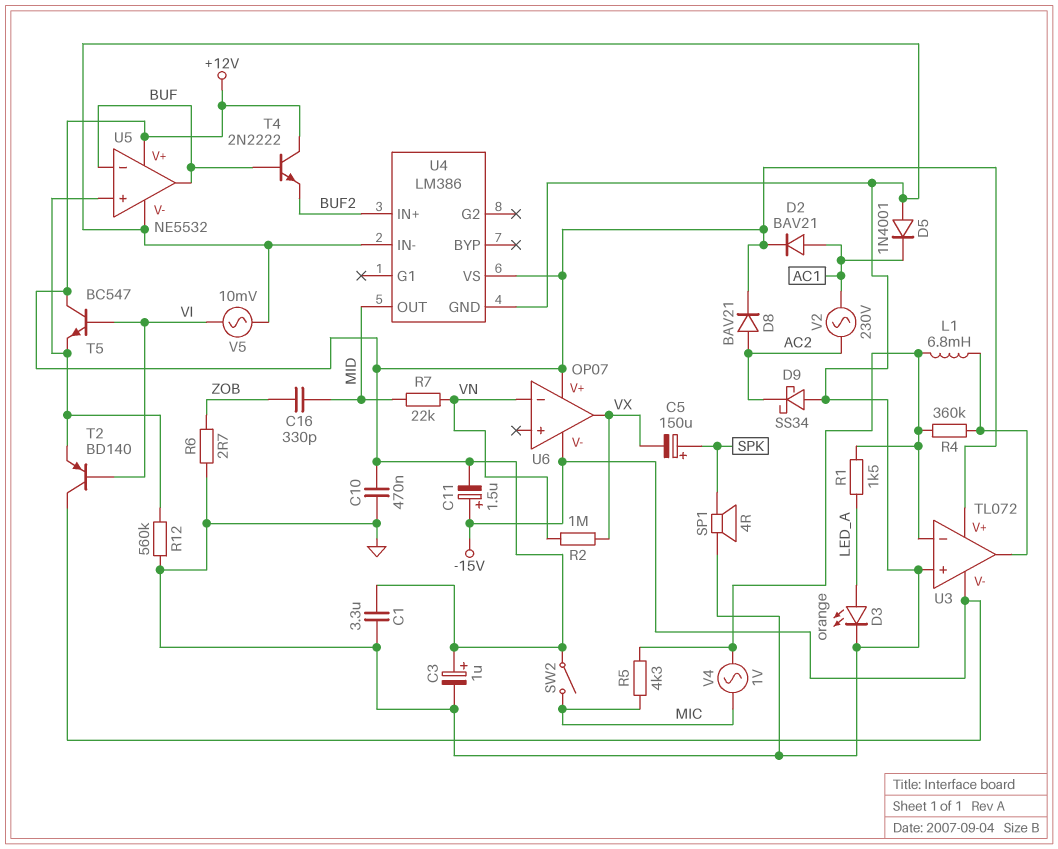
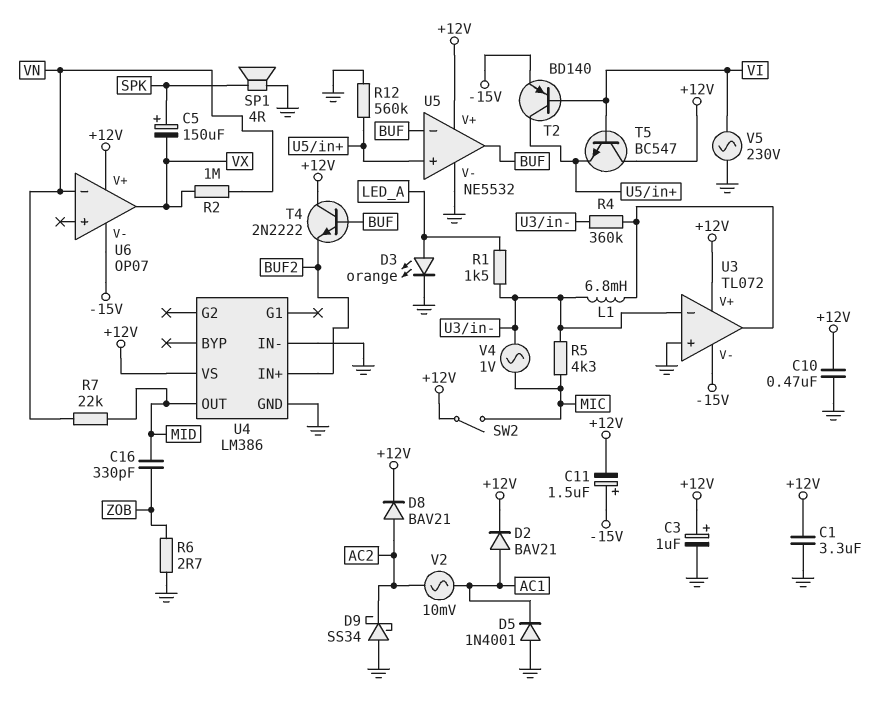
T2: PNP BD140 (B VI, C -15V, E U5/in+) -> PNP BD140 (B VI, C U5/in+, E -15V)
V2: AC 230V (AC1, AC2) -> AC 10mV (AC1, AC2)
V5: AC 10mV (GND, VI) -> AC 230V (GND, VI)

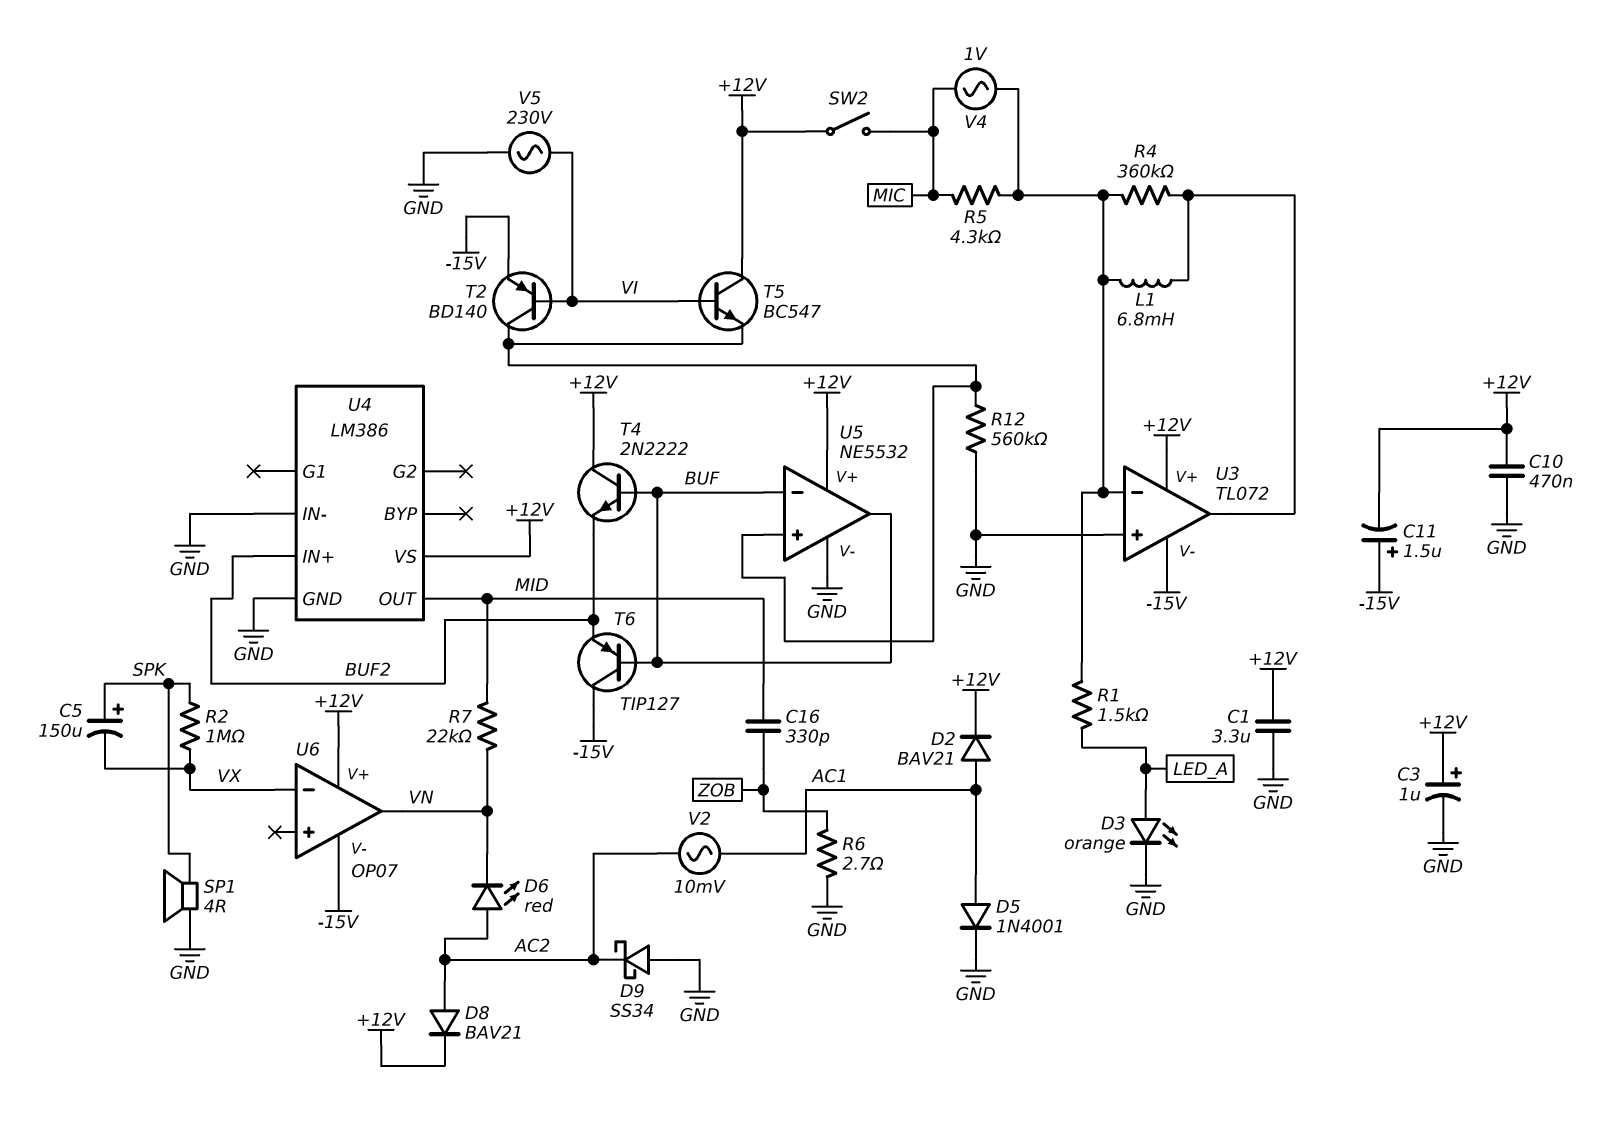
D5: diode 1N4001 (A GND, K AC1) -> diode 1N4001 (A AC1, K GND)
D6: none -> LED red (A AC2, K VN)
R2: 1M (VN, VX) -> 1M (SPK, VX)
T6: none -> PNP TIP127 (B BUF, C -15V, E BUF2)
U6 pin in-: VN -> VX
U6 pin out: VX -> VN

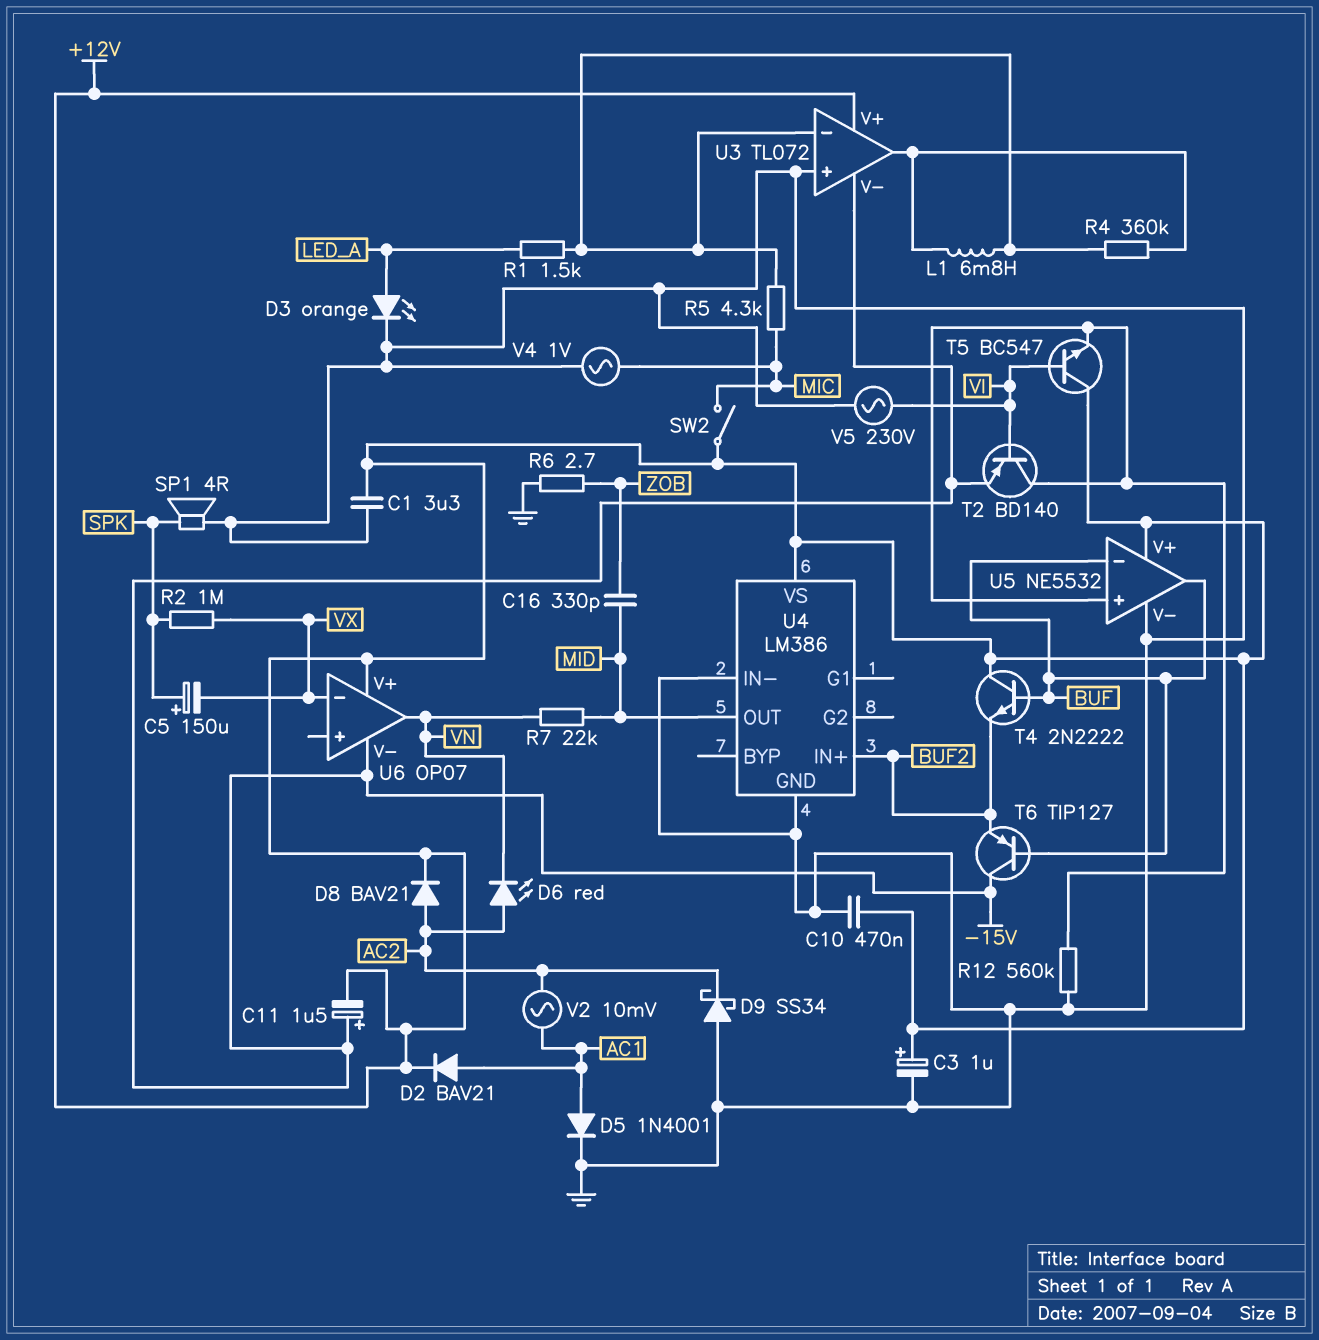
V4: AC 1V (MIC, U3/in-) -> AC 1V (GND, MIC)

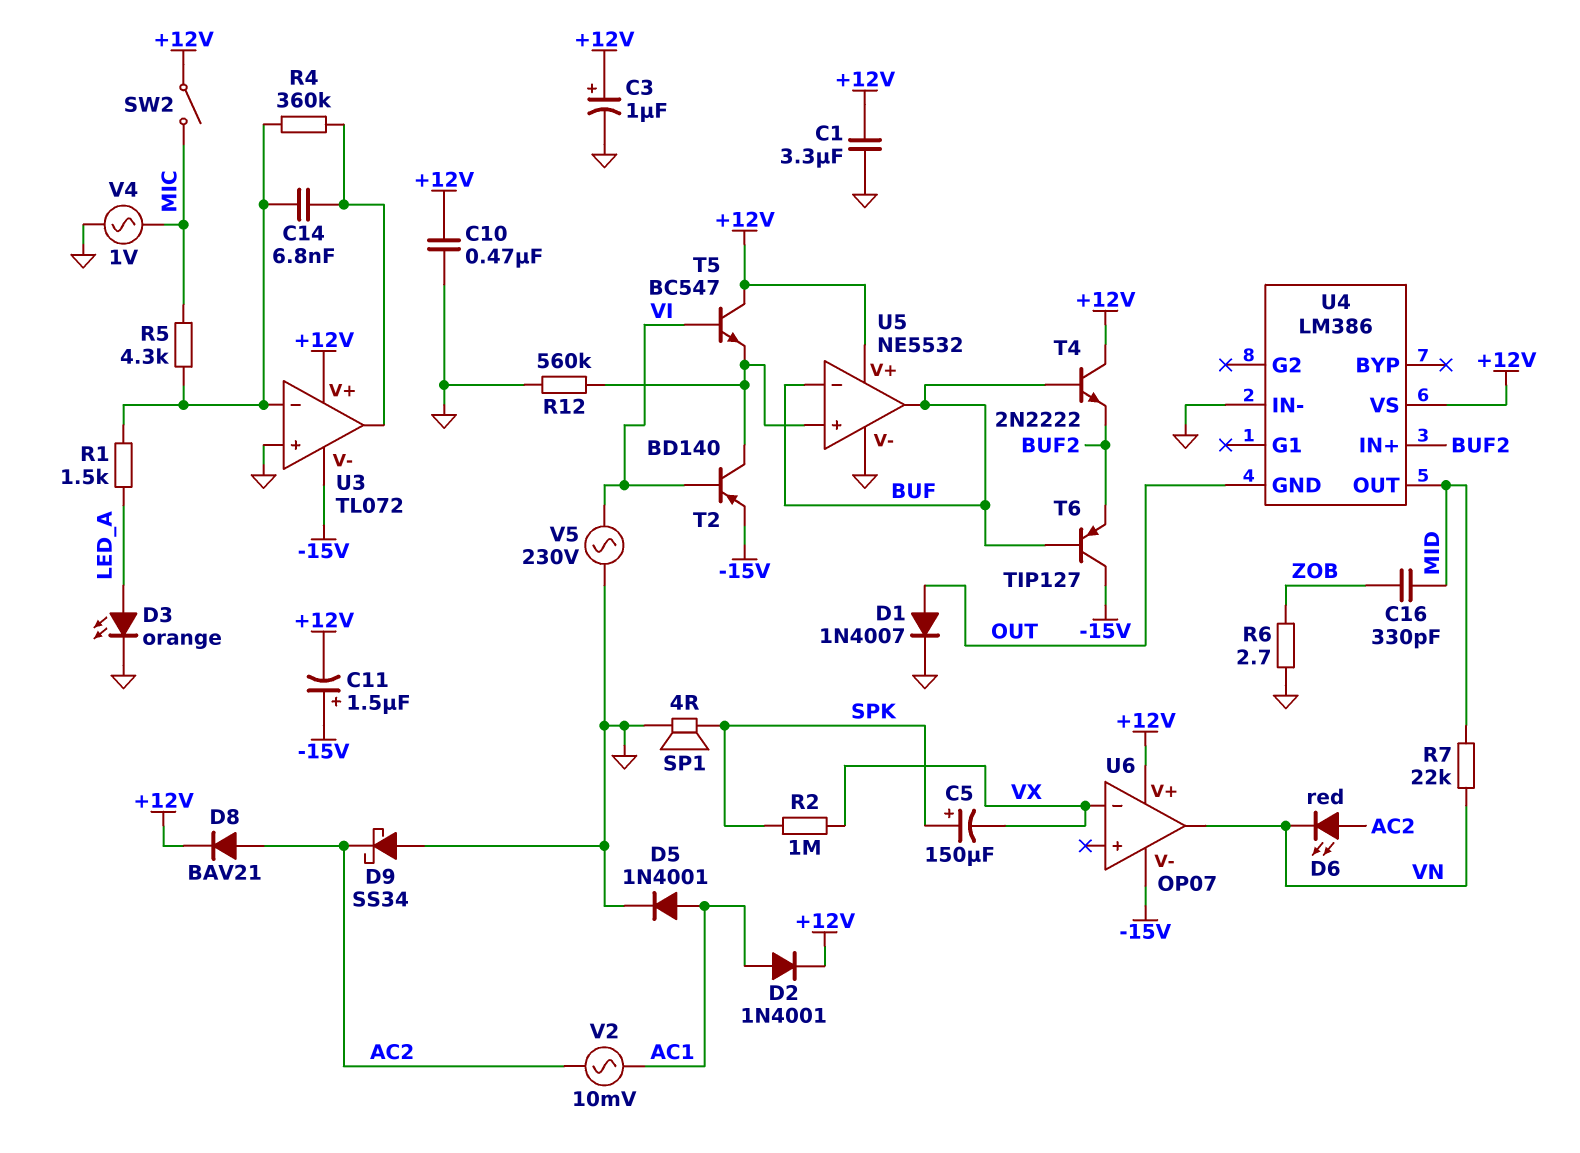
C14: none -> 6.8nF (U3/in-, U3/out)
D1: none -> diode 1N4007 (A OUT, K GND)
D2: diode BAV21 (A AC1, K +12V) -> diode 1N4001 (A AC1, K +12V)
L1: 6.8mH (U3/in-, U3/out) -> none
U4 pin GND: GND -> OUT

